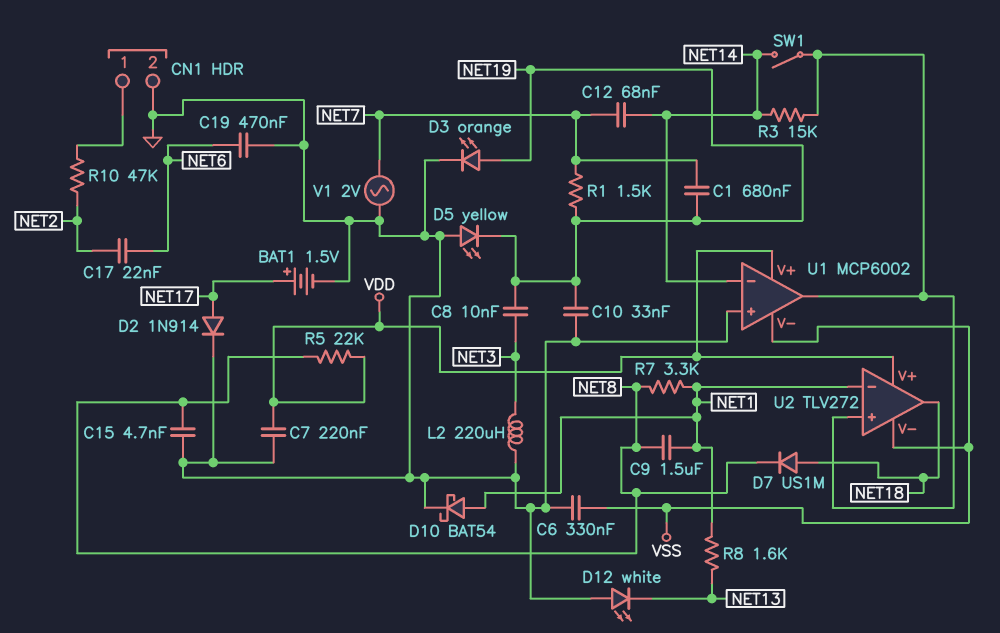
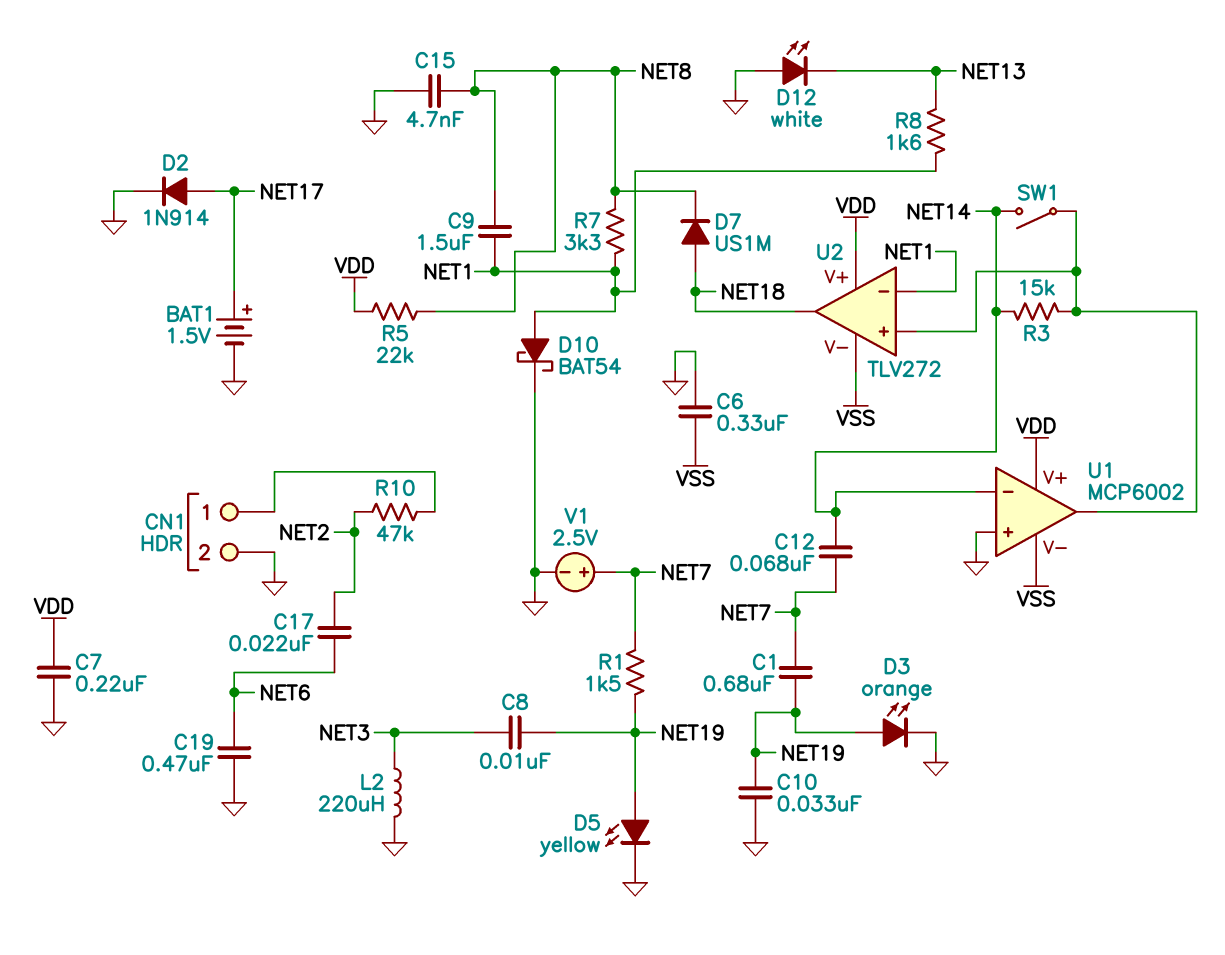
D5: LED yellow (A GND, K NET19) -> LED yellow (A NET19, K GND)
V1: AC 2V (GND, NET7) -> 2.5V (plus NET7, minus GND)

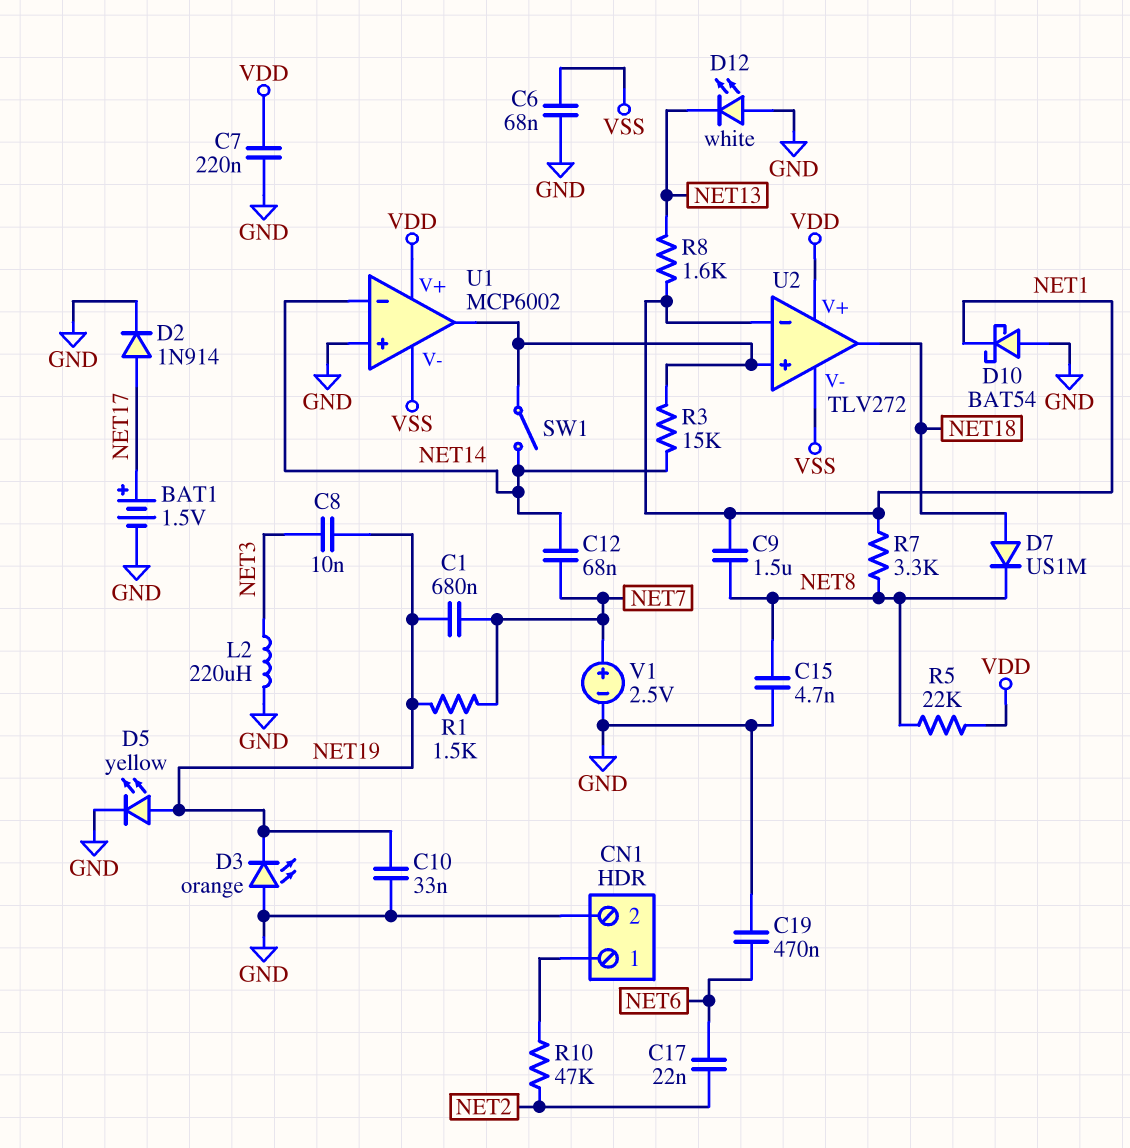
C6: 330nF (GND, VSS) -> 68nF (GND, VSS)
D3: LED orange (A NET19, K GND) -> LED orange (A GND, K NET19)
D10: schottky BAT54 (A NET1, K GND) -> schottky BAT54 (A GND, K NET1)

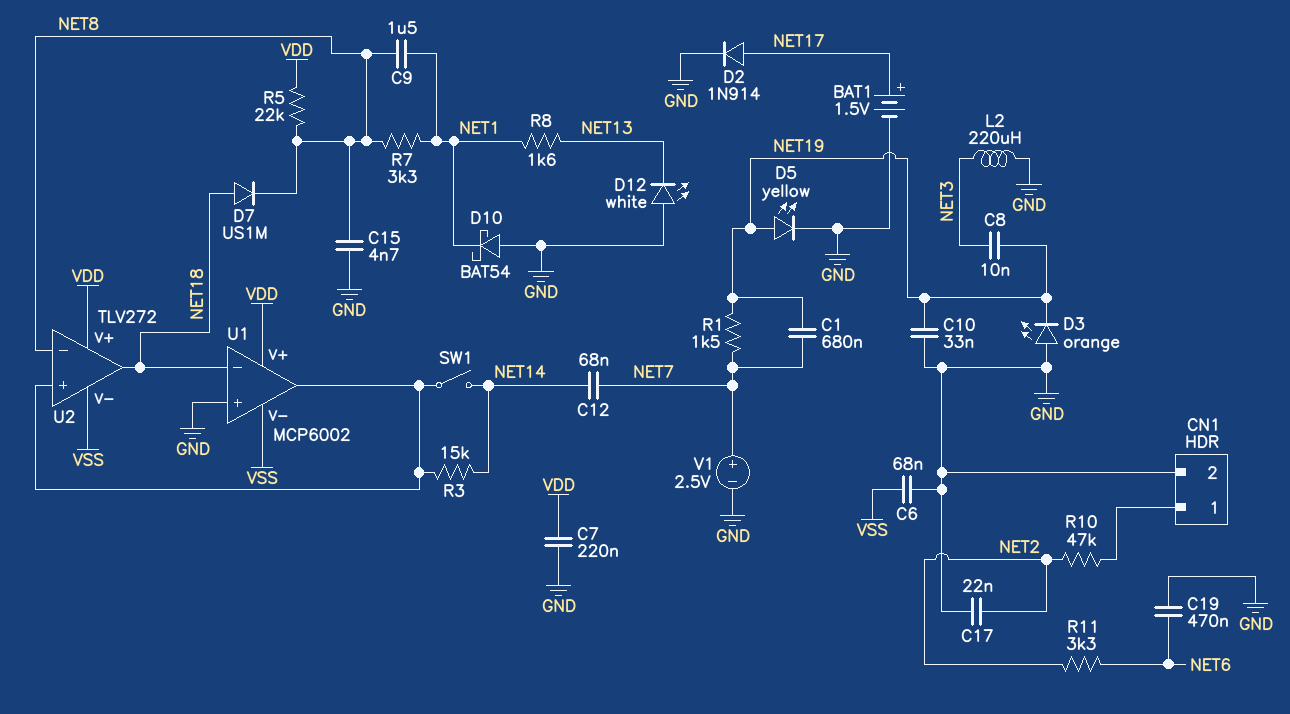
C17: 22nF (NET2, NET6) -> 22nF (GND, NET2)
R11: none -> 3.3k (NET2, NET6)
U1 pin in-: NET14 -> NET18
U2 pin in-: NET1 -> NET8

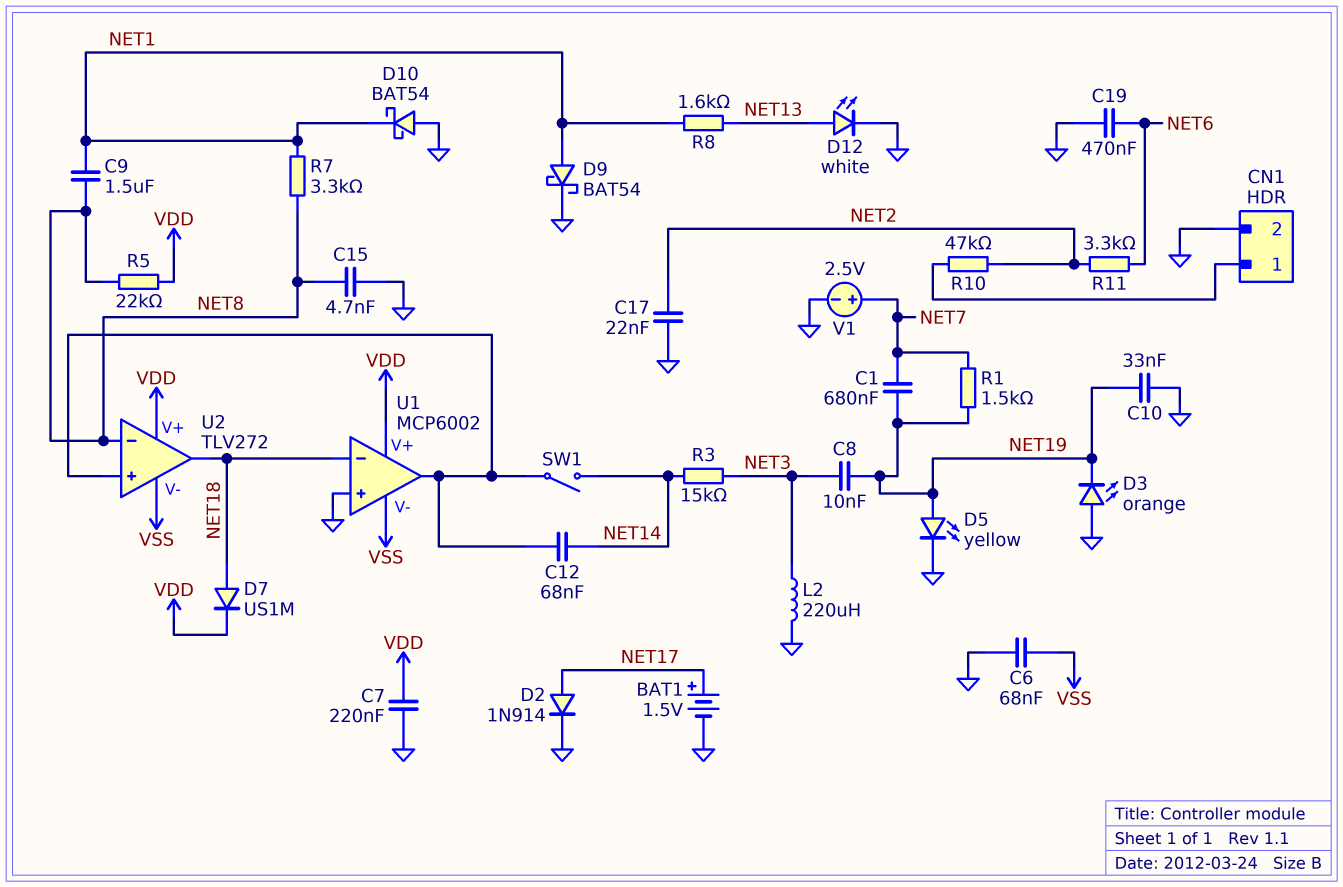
C12: 68nF (NET7, NET14) -> 68nF (NET14, U1/out)
D7: diode US1M (A NET18, K NET8) -> diode US1M (A NET18, K VDD)
D9: none -> schottky BAT54 (A NET1, K GND)
D12: LED white (A GND, K NET13) -> LED white (A NET13, K GND)
R3: 15k (NET14, U1/out) -> 15k (NET3, NET14)

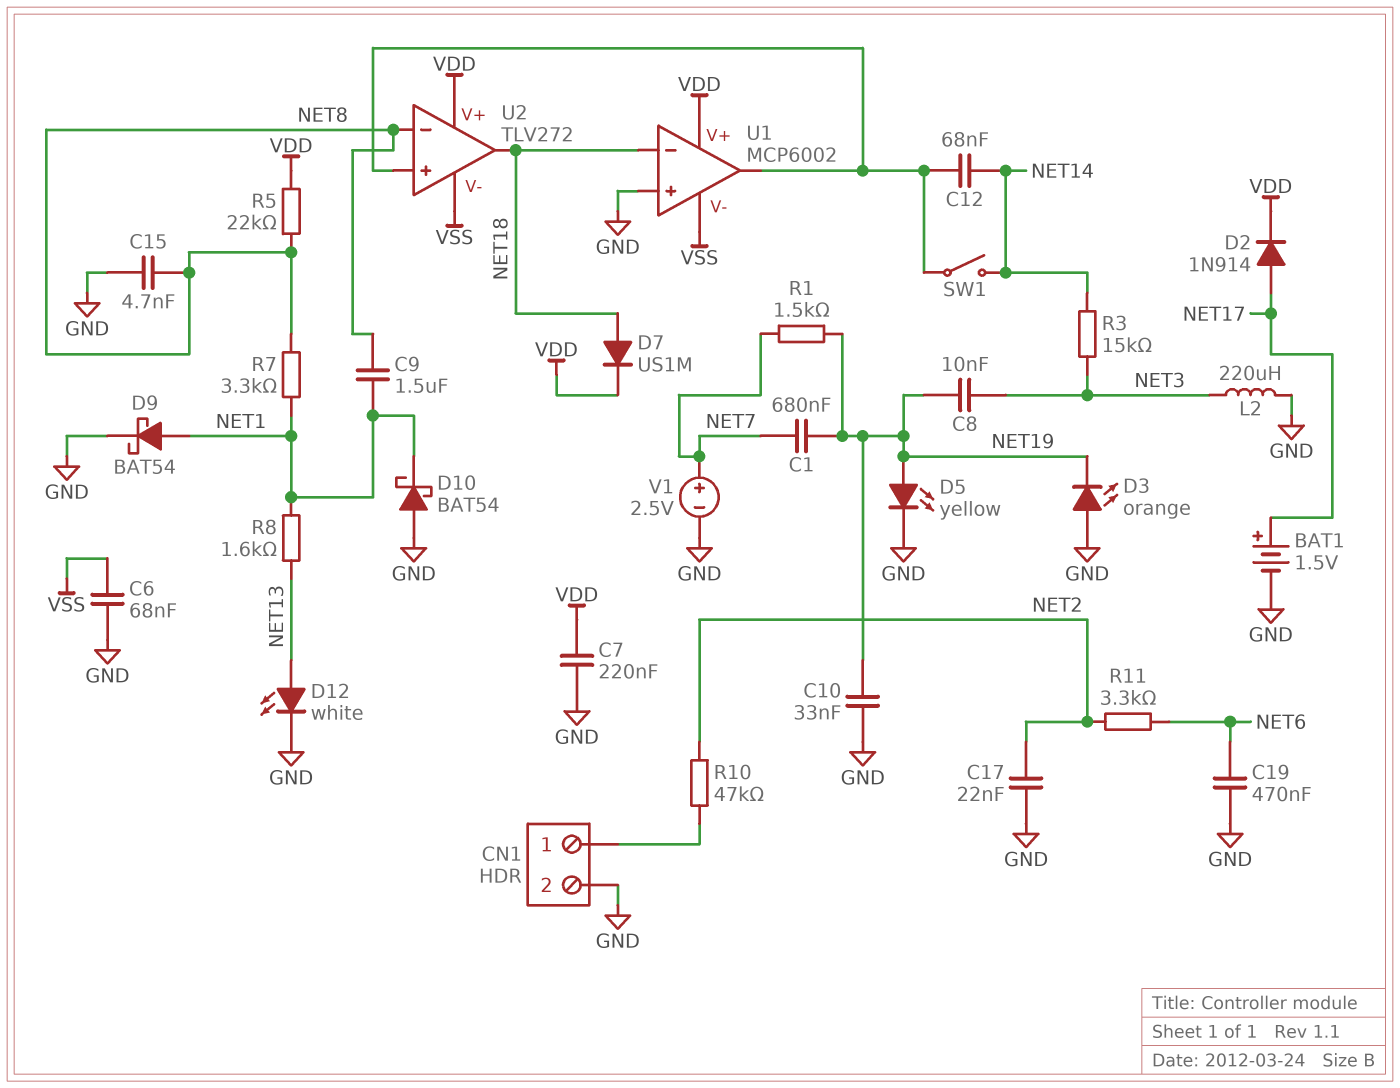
D2: diode 1N914 (A NET17, K GND) -> diode 1N914 (A NET17, K VDD)

